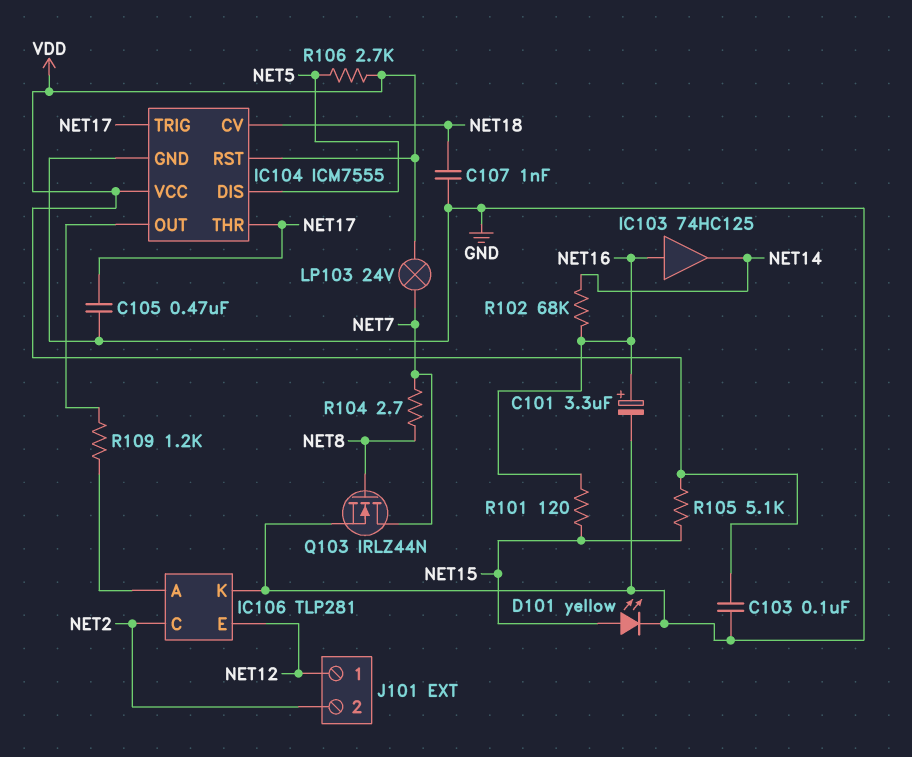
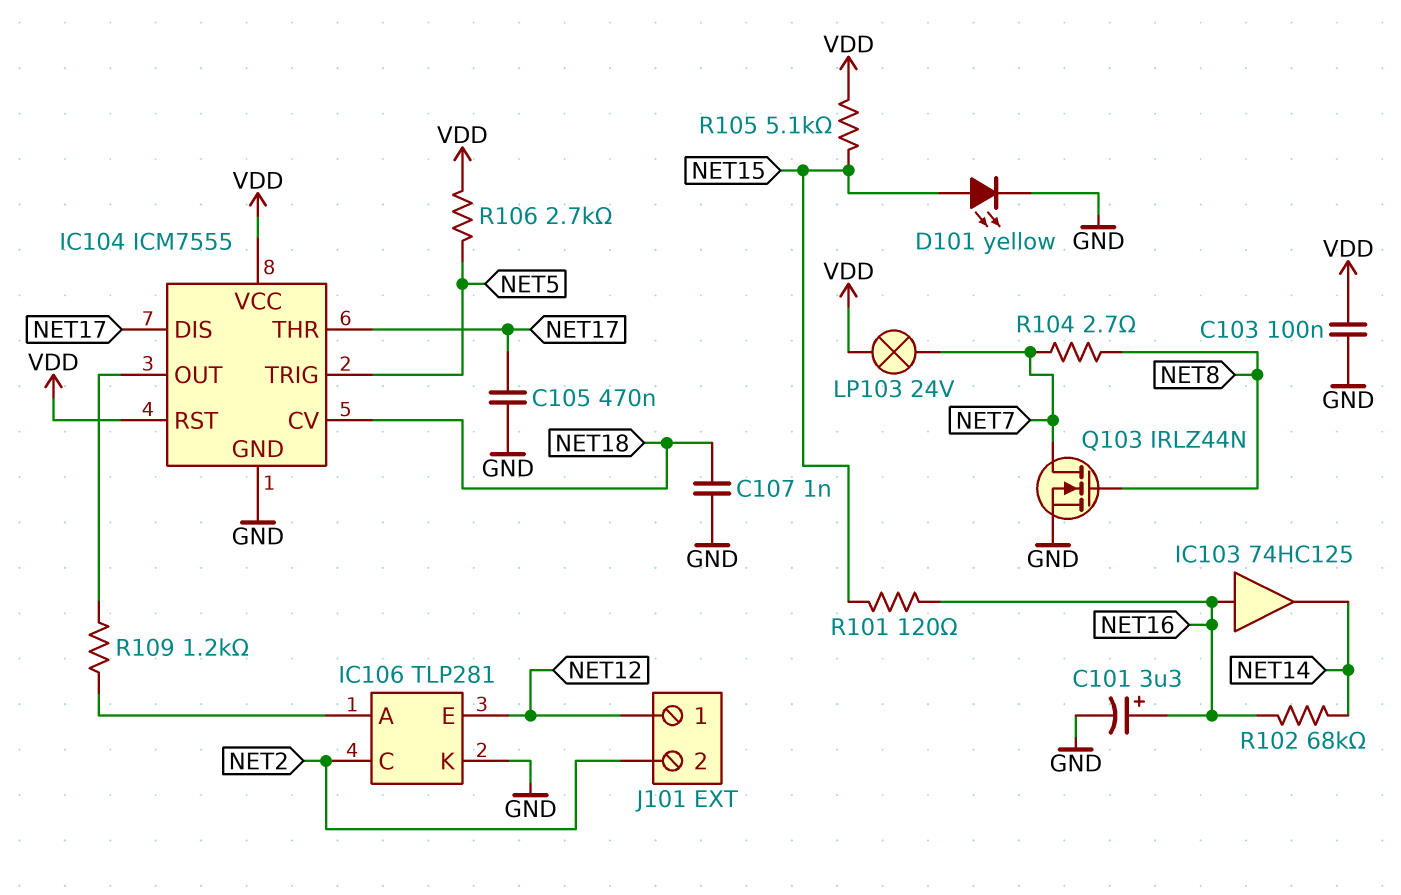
IC104 pin DIS: NET5 -> NET17
IC104 pin TRIG: NET17 -> NET5

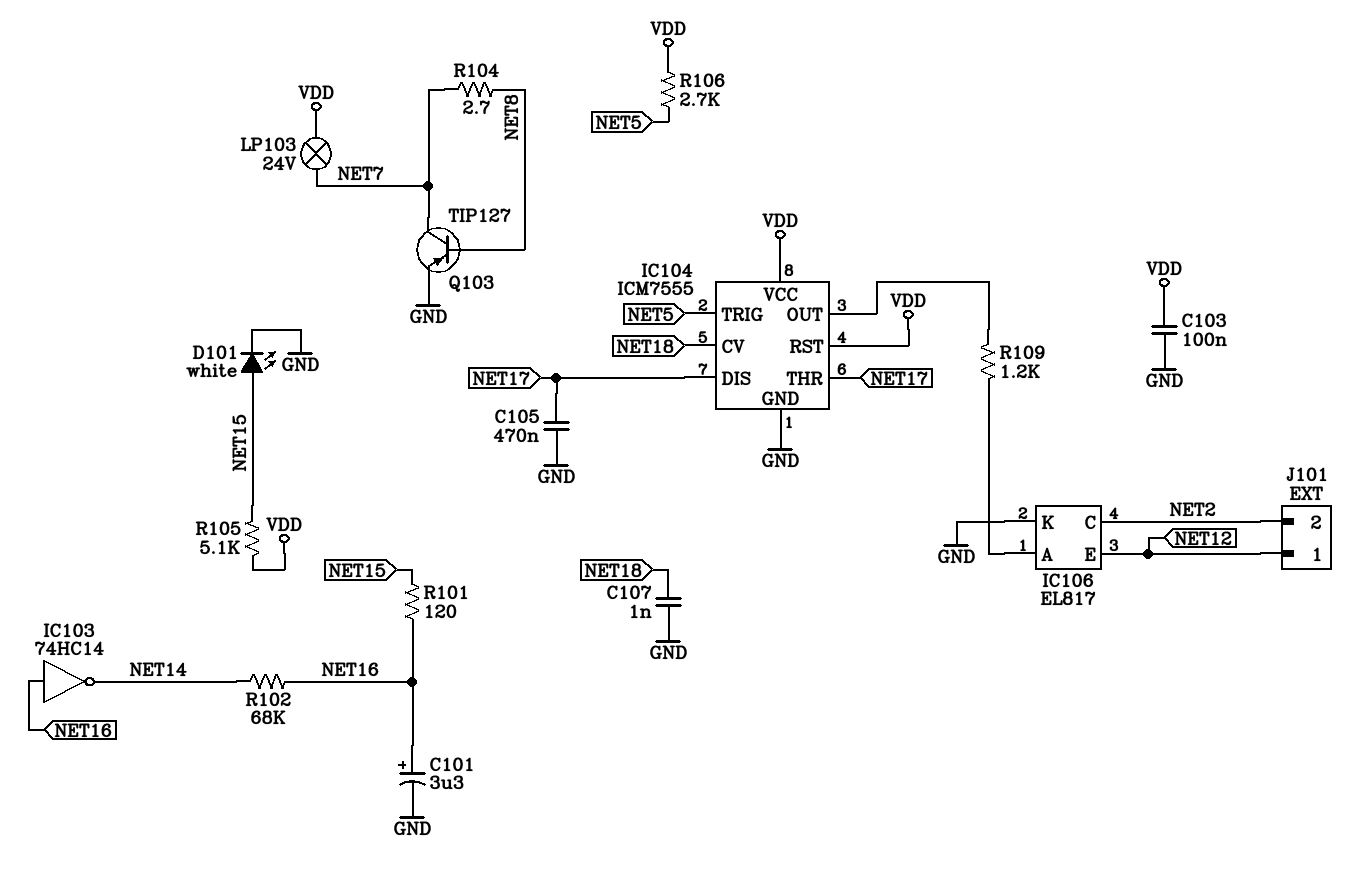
D101: LED yellow (A NET15, K GND) -> LED white (A NET15, K GND)
IC103: buffer 74HC125 (in NET16, out NET14) -> NOT 74HC14 (in NET16, out NET14)
IC106: TLP281 -> EL817
Q103: NMOS IRLZ44N (G NET8, D NET7, S GND) -> PNP TIP127 (B NET8, C NET7, E GND)

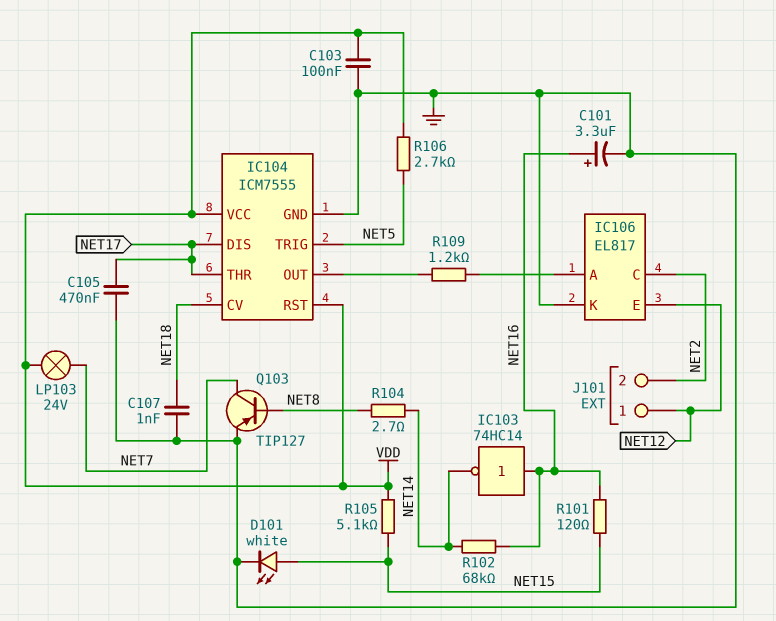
R104: 2.7 (NET7, NET8) -> 2.7 (NET8, NET14)

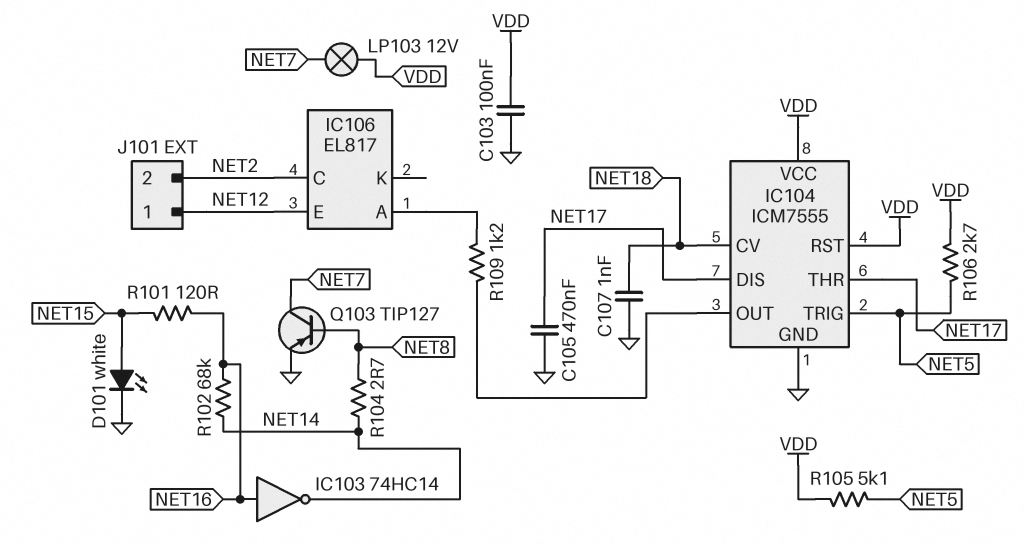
C101: 3.3uF (plus NET16, minus GND) -> none
IC106 pin K: GND -> none
LP103: lamp 24V (NET7, VDD) -> lamp 12V (NET7, VDD)
R105: 5.1k (NET15, VDD) -> 5.1k (NET5, VDD)

